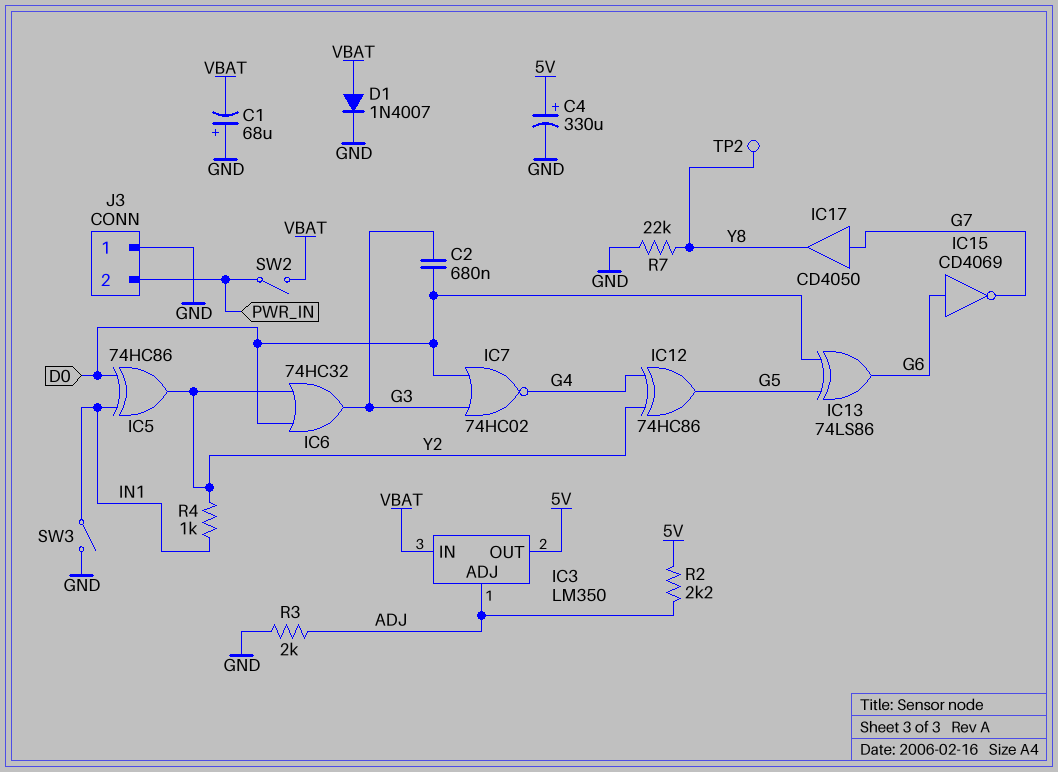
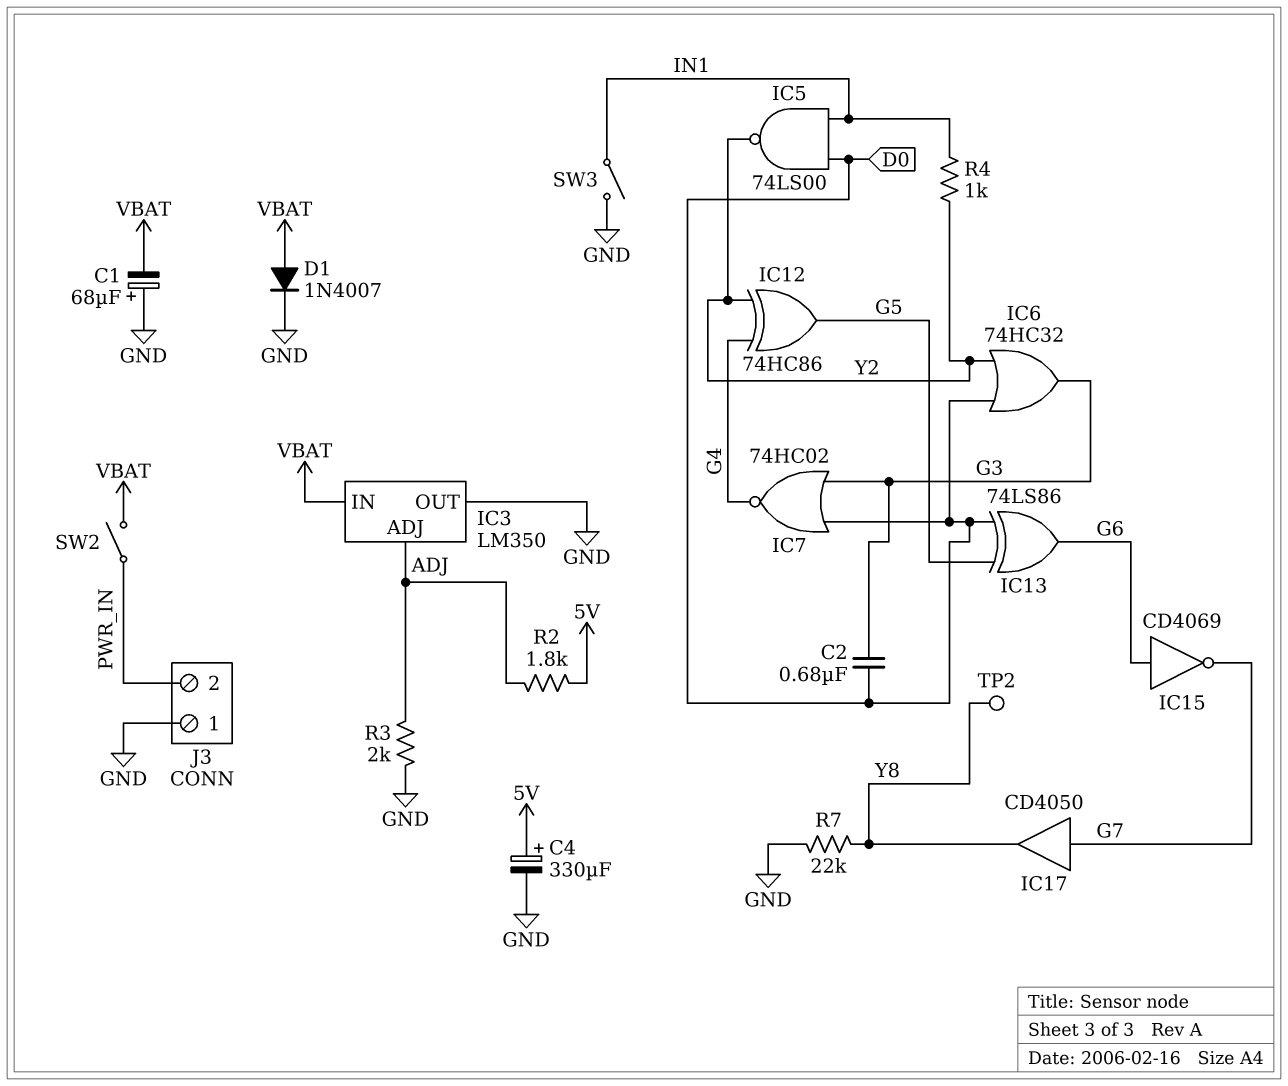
IC3 pin OUT: 5V -> GND
IC5: XOR 74HC86 (in D0, in IN1, out Y2) -> NAND 74LS00 (in D0, in IN1, out Y2)
R2: 2.2k (5V, ADJ) -> 1.8k (5V, ADJ)

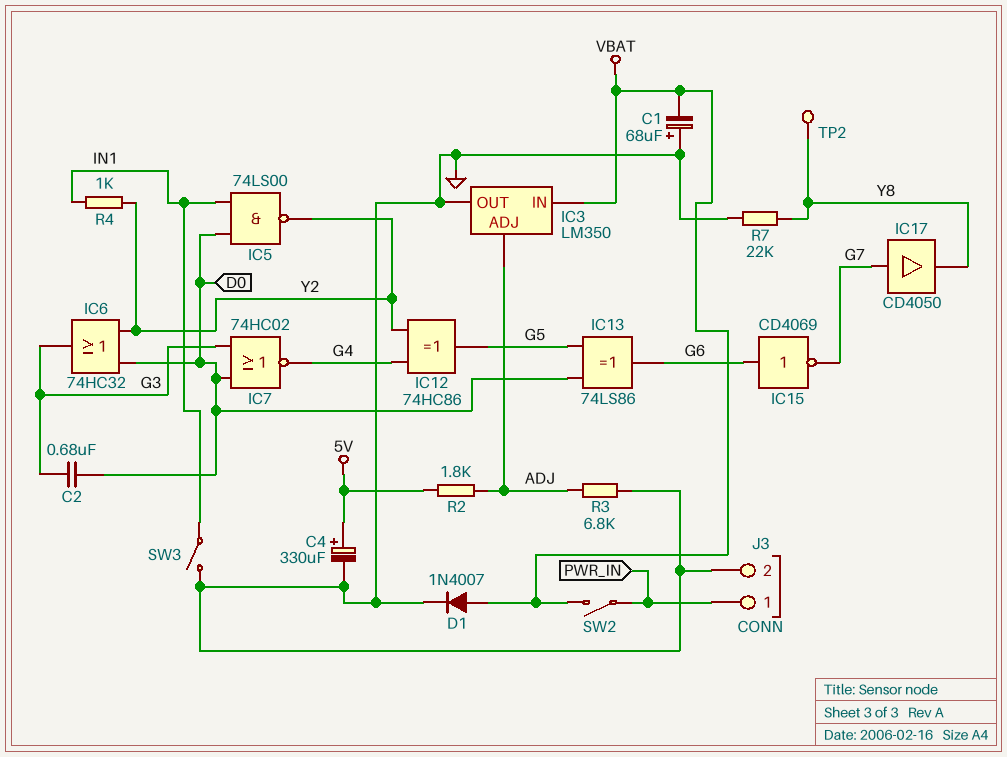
J3 pin 1: GND -> PWR_IN
J3 pin 2: PWR_IN -> GND
R3: 2k (ADJ, GND) -> 6.8k (ADJ, GND)

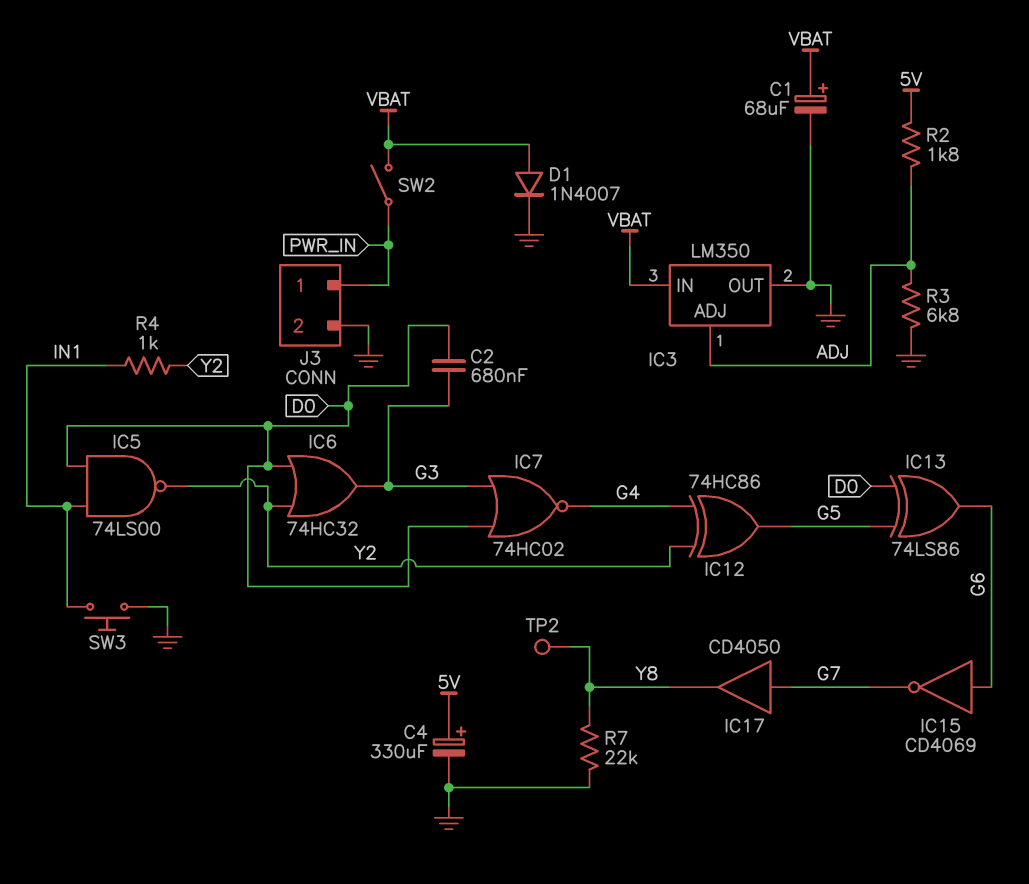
C1: 68uF (plus GND, minus VBAT) -> 68uF (plus VBAT, minus GND)
SW3: switch (GND, IN1) -> button (GND, IN1)

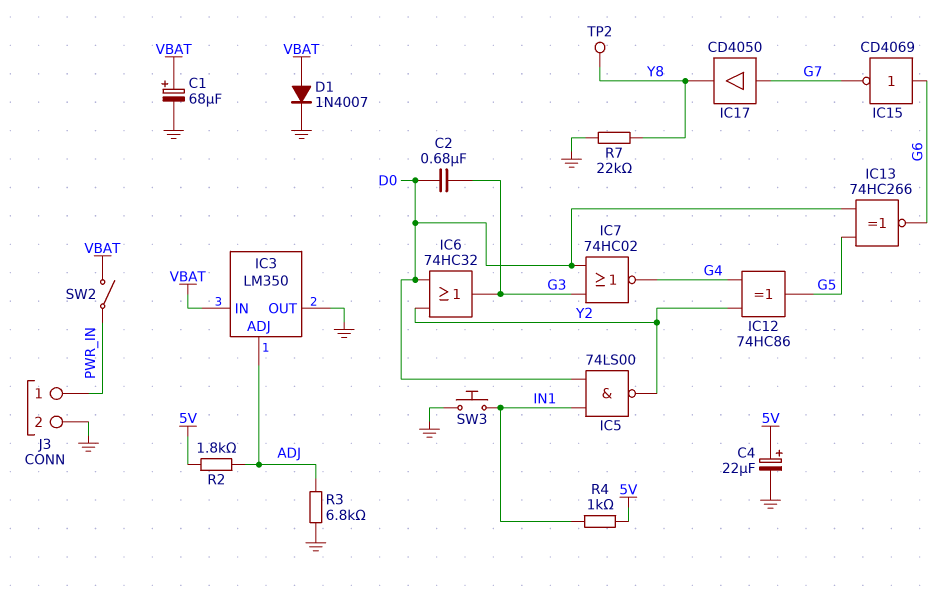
C4: 330uF (plus 5V, minus GND) -> 22uF (plus 5V, minus GND)
IC13: XOR 74LS86 (in D0, in G5, out G6) -> XNOR 74HC266 (in D0, in G5, out G6)
R4: 1k (IN1, Y2) -> 1k (5V, IN1)

